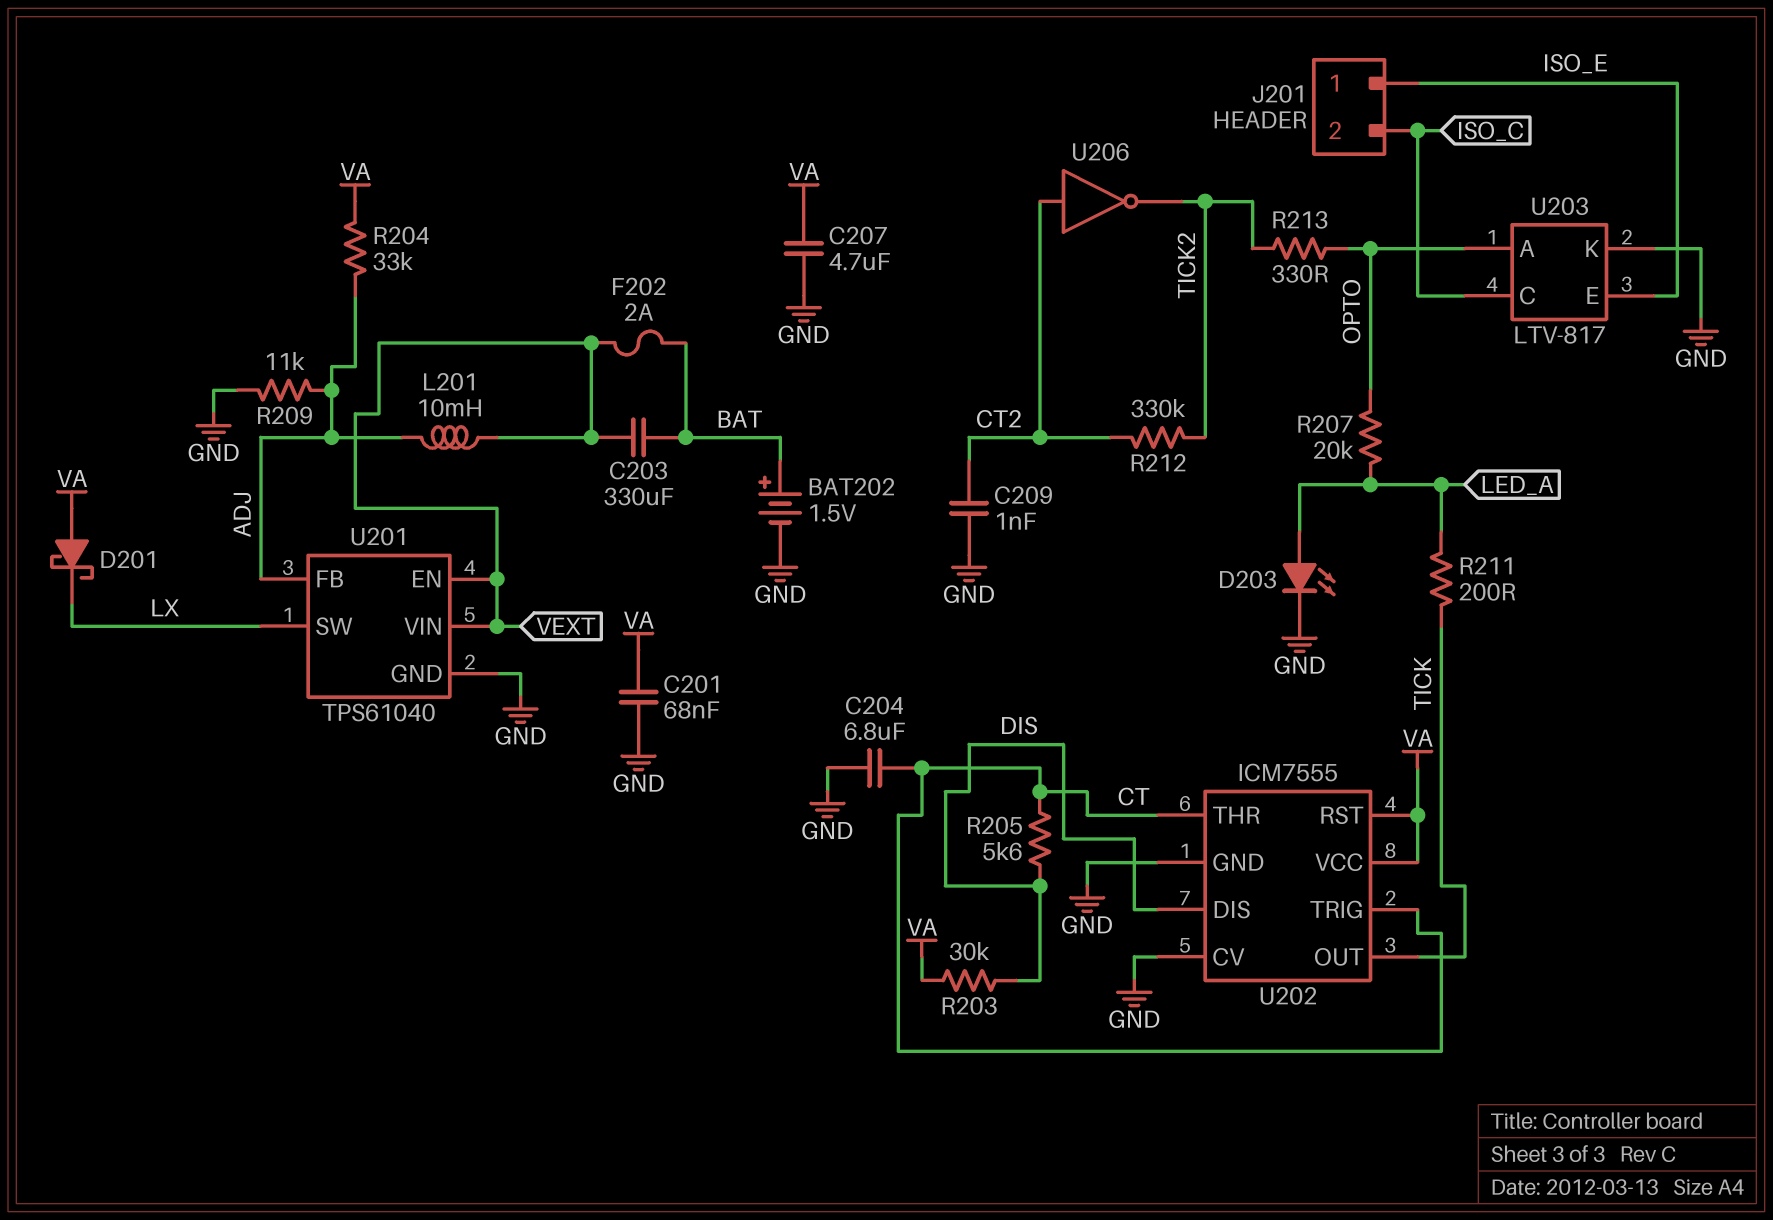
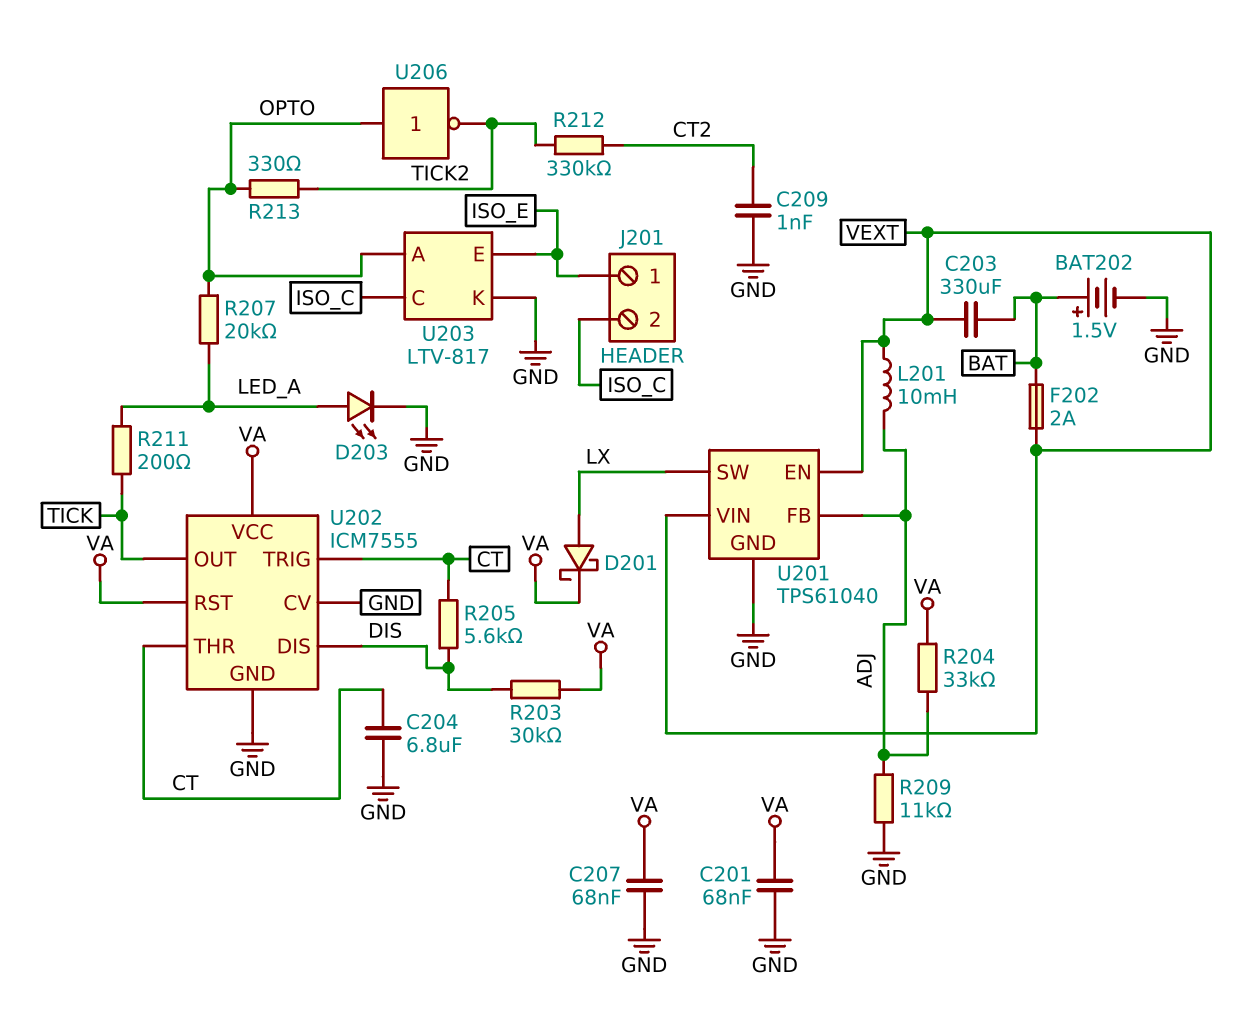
C207: 4.7uF (GND, VA) -> 68nF (GND, VA)
D201: schottky (A VA, K LX) -> schottky (A LX, K VA)
U206: NOT (in CT2, out TICK2) -> NOT (in OPTO, out TICK2)

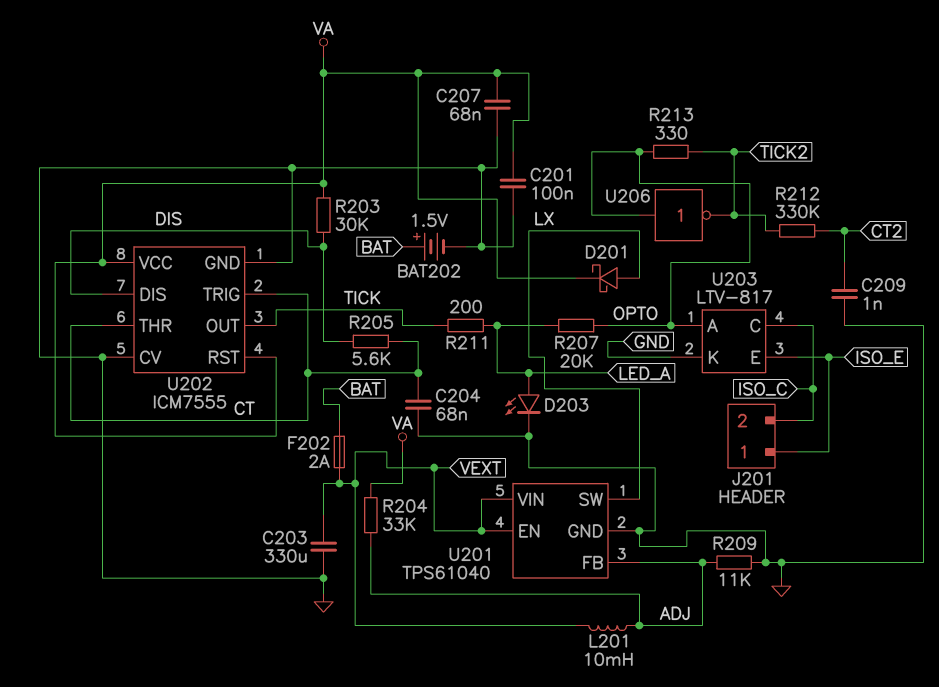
C201: 68nF (GND, VA) -> 100nF (GND, VA)
C203: 330uF (BAT, VEXT) -> 330uF (GND, VEXT)
C204: 6.8uF (CT, GND) -> 68nF (CT, GND)

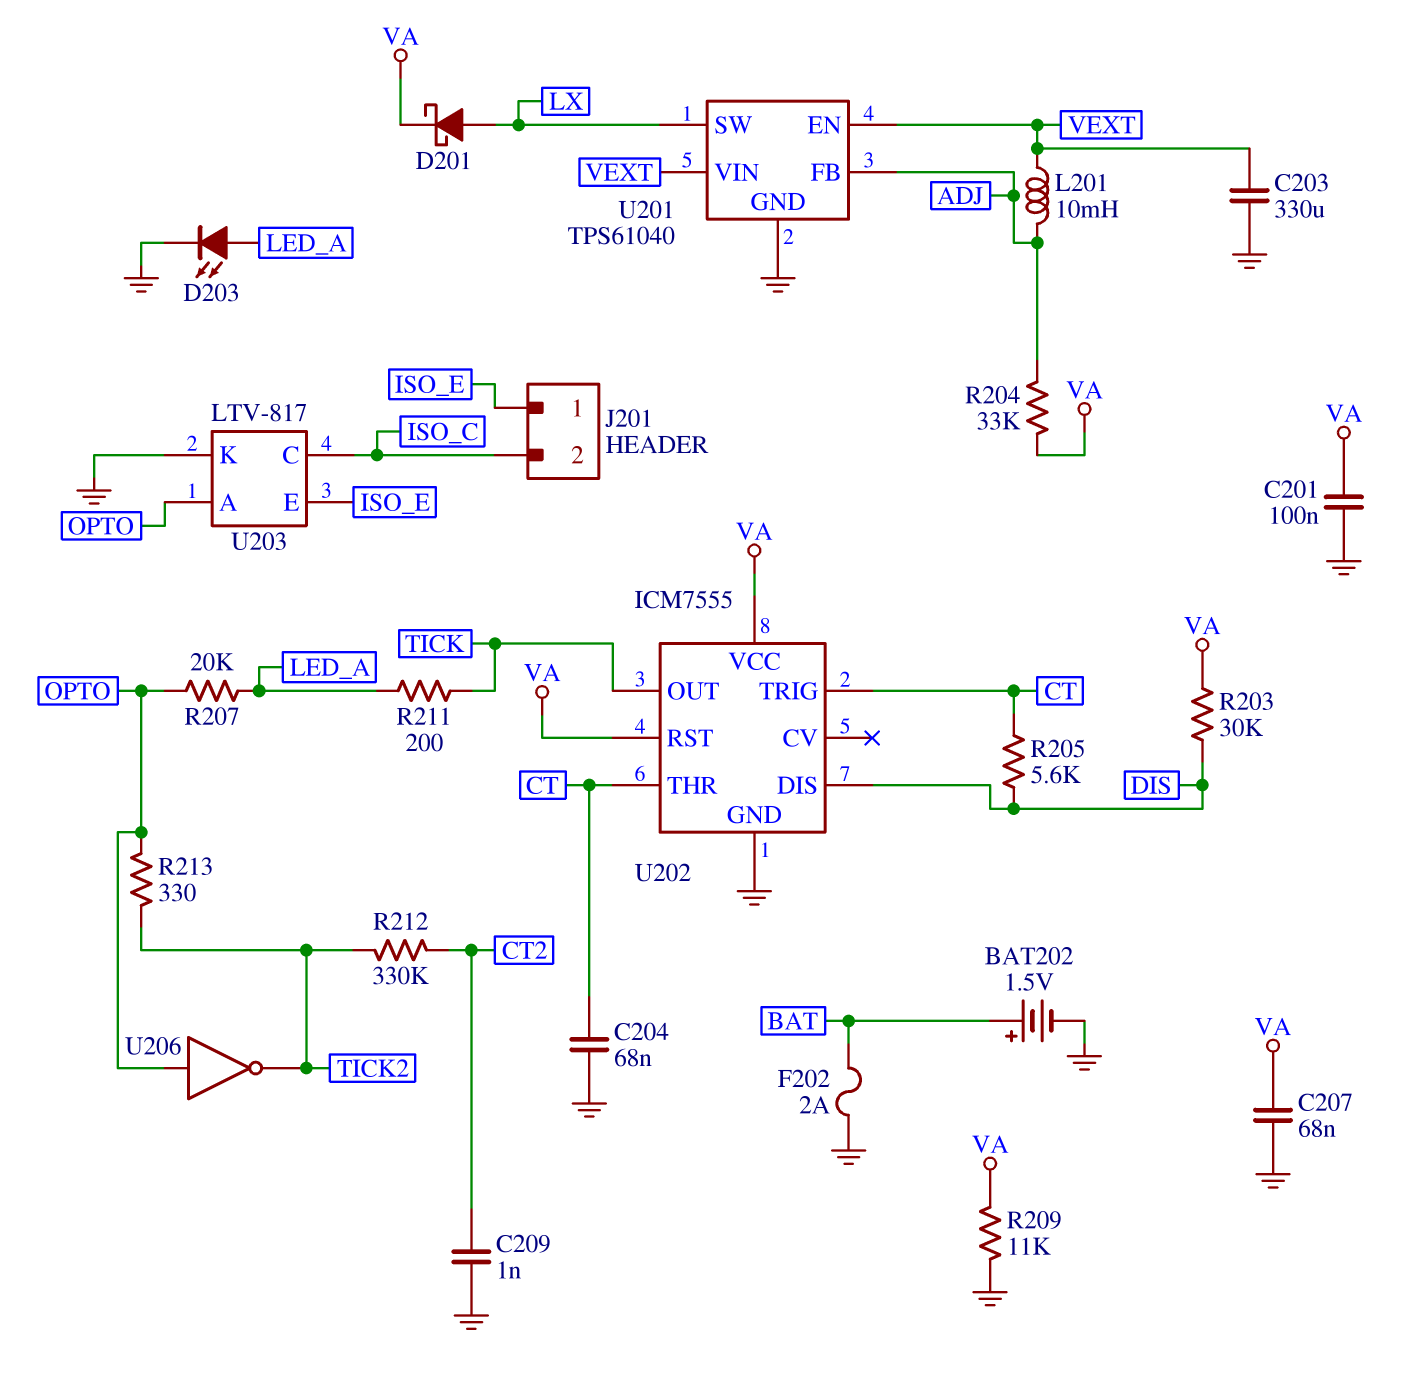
F202: 2A (BAT, VEXT) -> 2A (BAT, GND)
R209: 11k (ADJ, GND) -> 11k (GND, VA)
U202 pin CV: GND -> none

